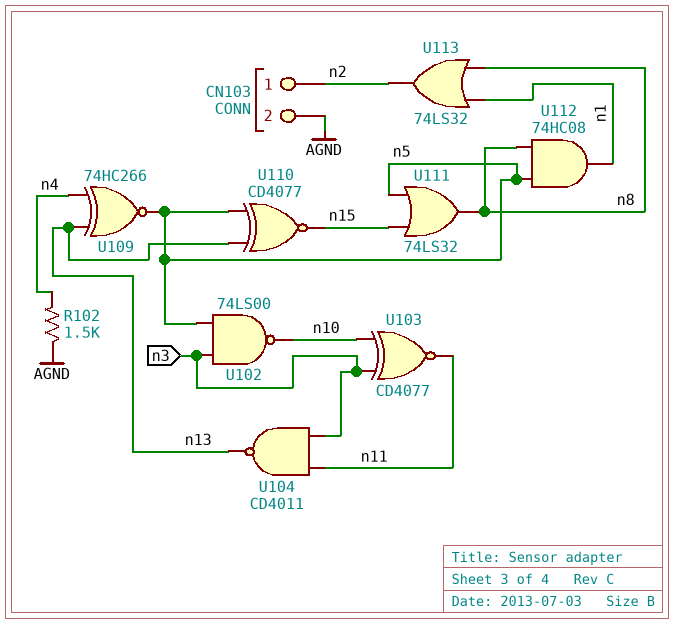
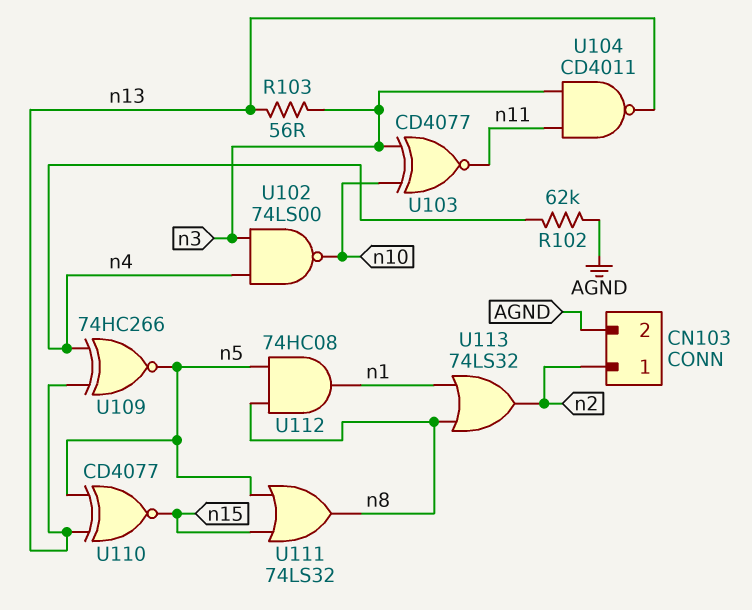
R102: 1.5k (AGND, n4) -> 62k (AGND, n4)
R103: none -> 56 (n3, n13)
U102: NAND 74LS00 (in n3, in n5, out n10) -> NAND 74LS00 (in n3, in n4, out n10)

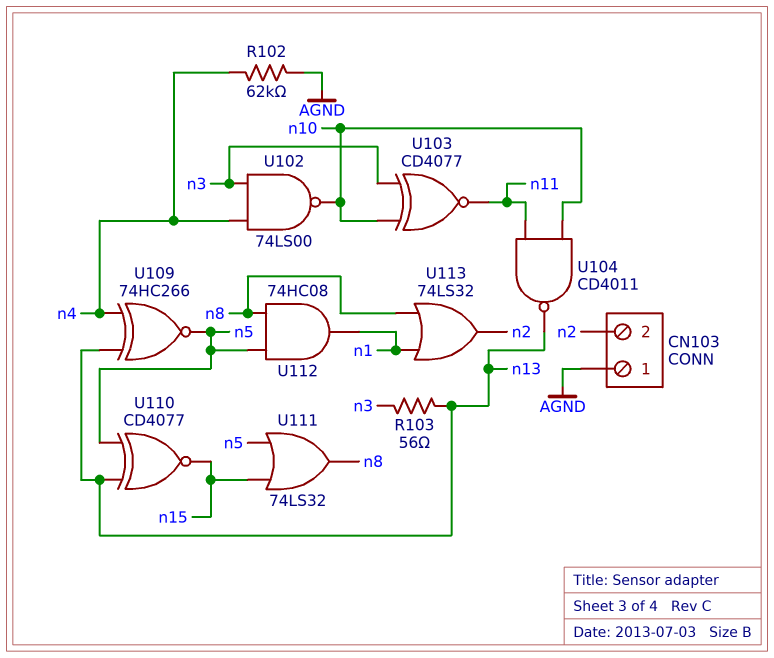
CN103 pin 1: n2 -> AGND
CN103 pin 2: AGND -> n2
U104: NAND CD4011 (in n3, in n11, out n13) -> NAND CD4011 (in n10, in n11, out n13)

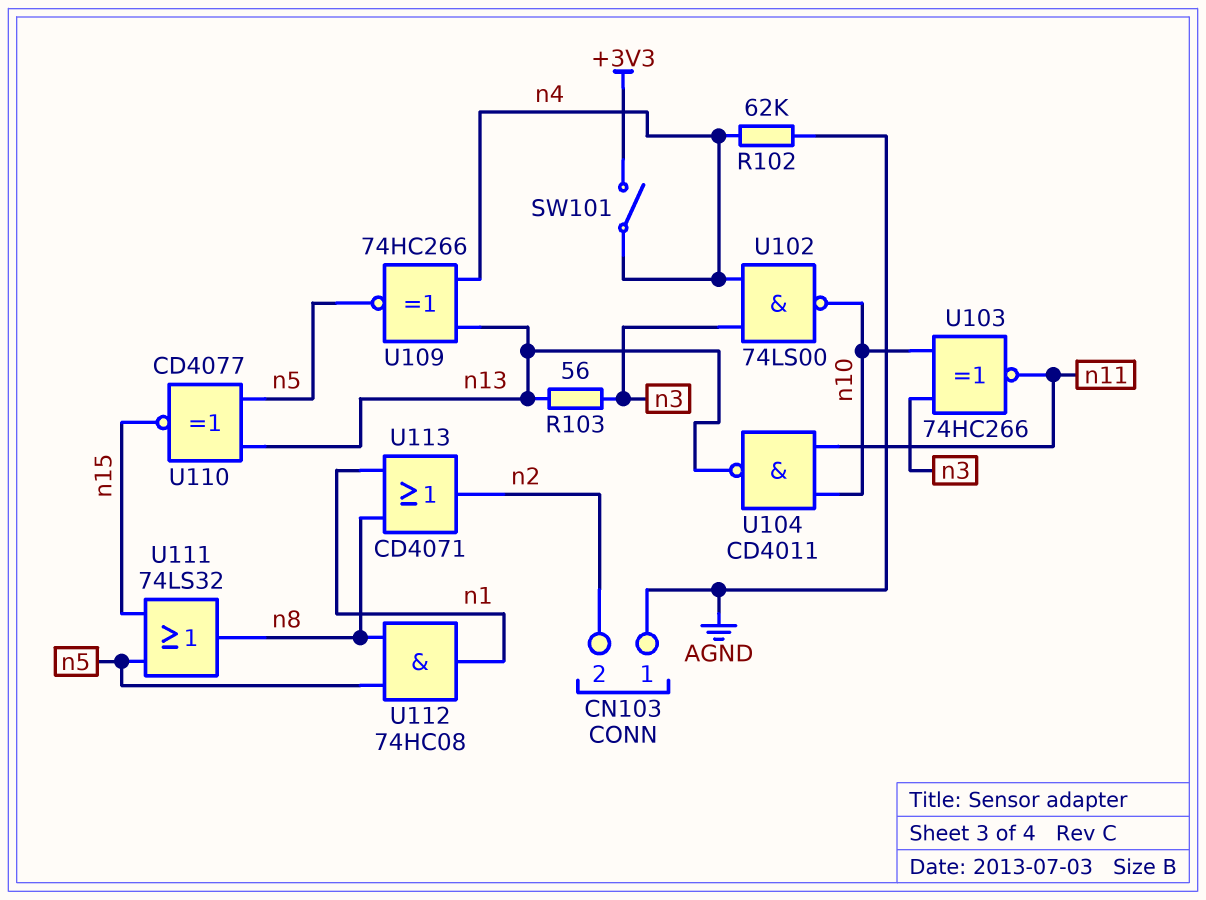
SW101: none -> switch (+3V3, n4)
U103: XNOR CD4077 (in n3, in n10, out n11) -> XNOR 74HC266 (in n3, in n10, out n11)
U113: OR 74LS32 (in n1, in n8, out n2) -> OR CD4071 (in n1, in n8, out n2)

